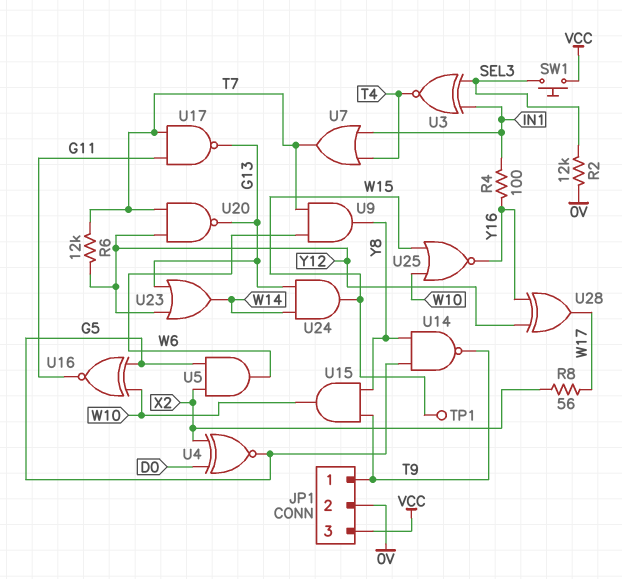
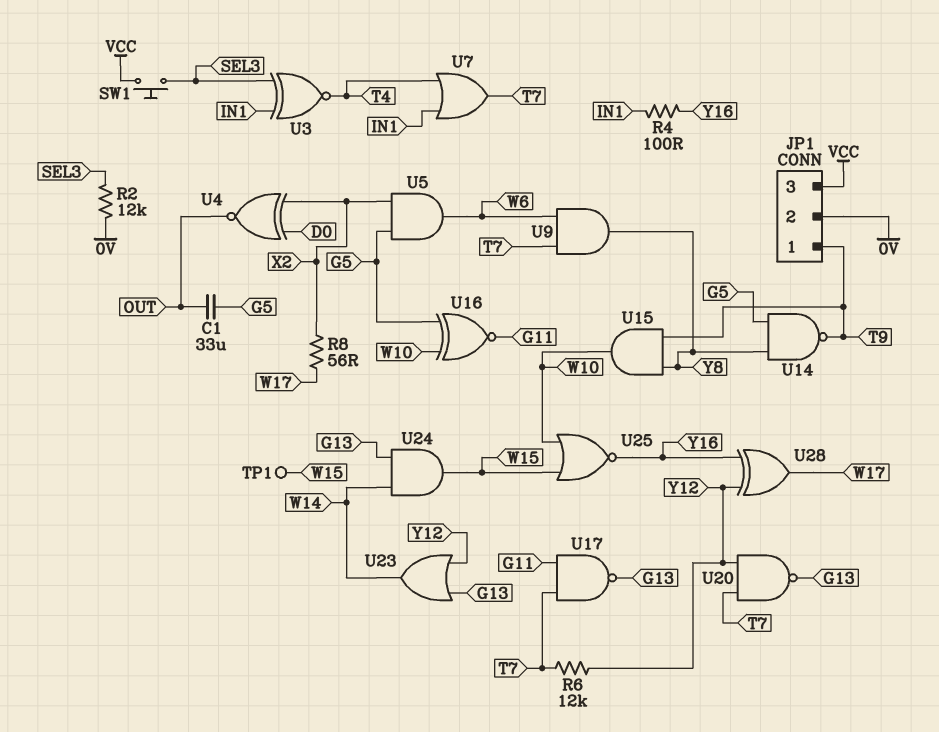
C1: none -> 33uF (G5, OUT)
U4: XNOR (in D0, in X2, out G5) -> XNOR (in D0, in X2, out OUT)

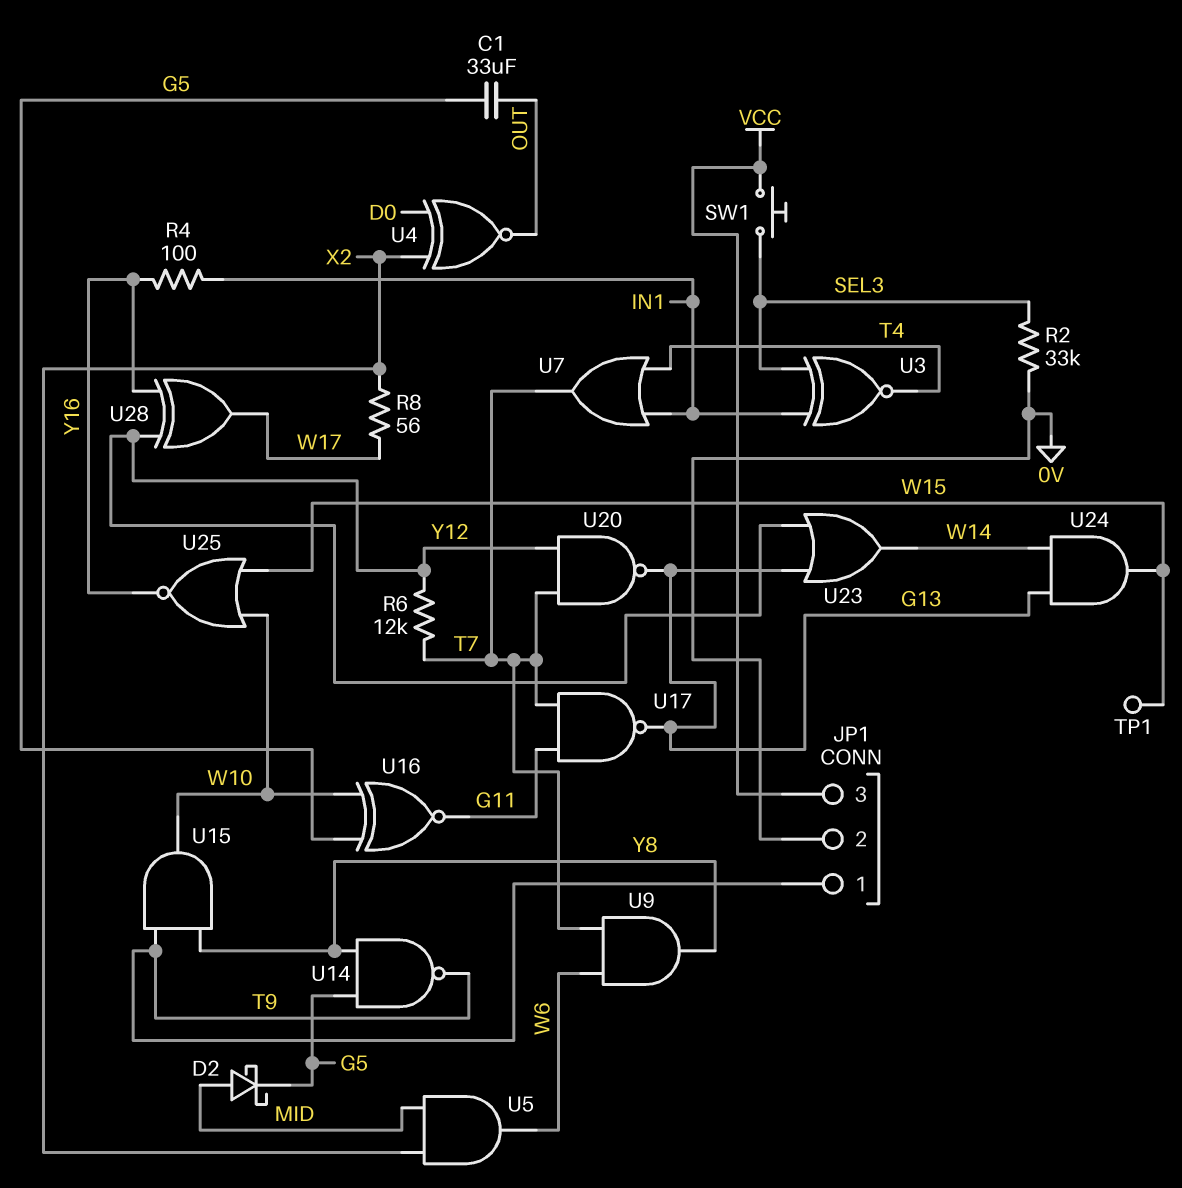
D2: none -> schottky (A MID, K G5)
R2: 12k (0V, SEL3) -> 33k (0V, SEL3)
U5: AND (in G5, in X2, out W6) -> AND (in MID, in X2, out W6)

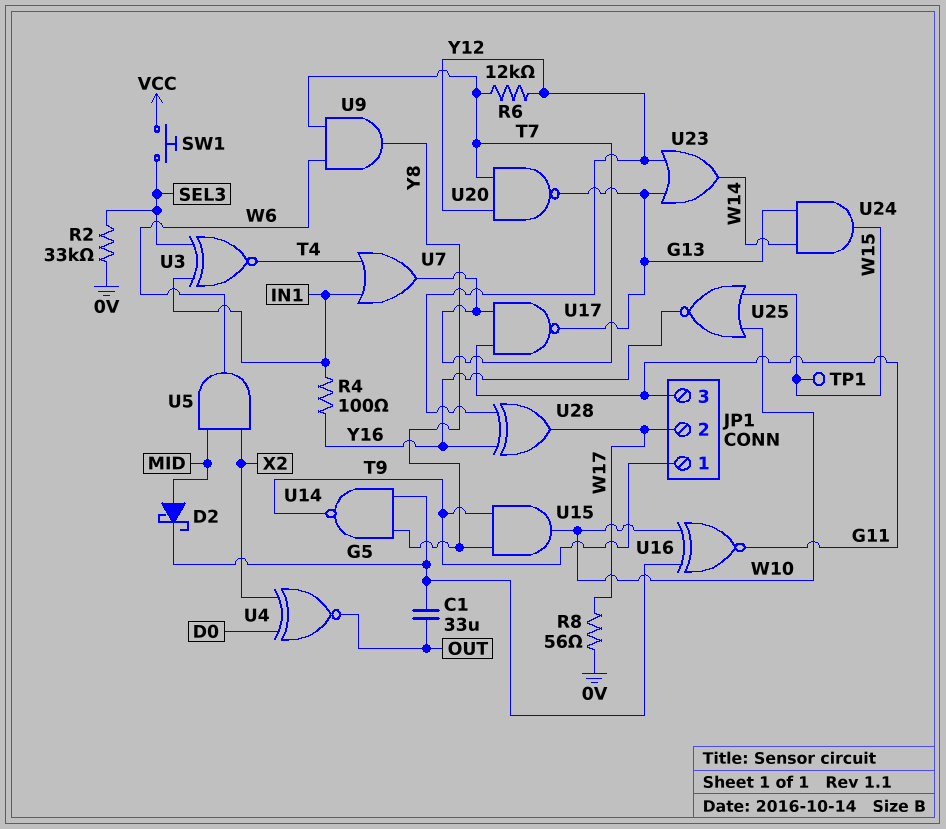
JP1 pin 2: 0V -> W17
JP1 pin 3: VCC -> G11
R8: 56 (W17, X2) -> 56 (0V, W17)

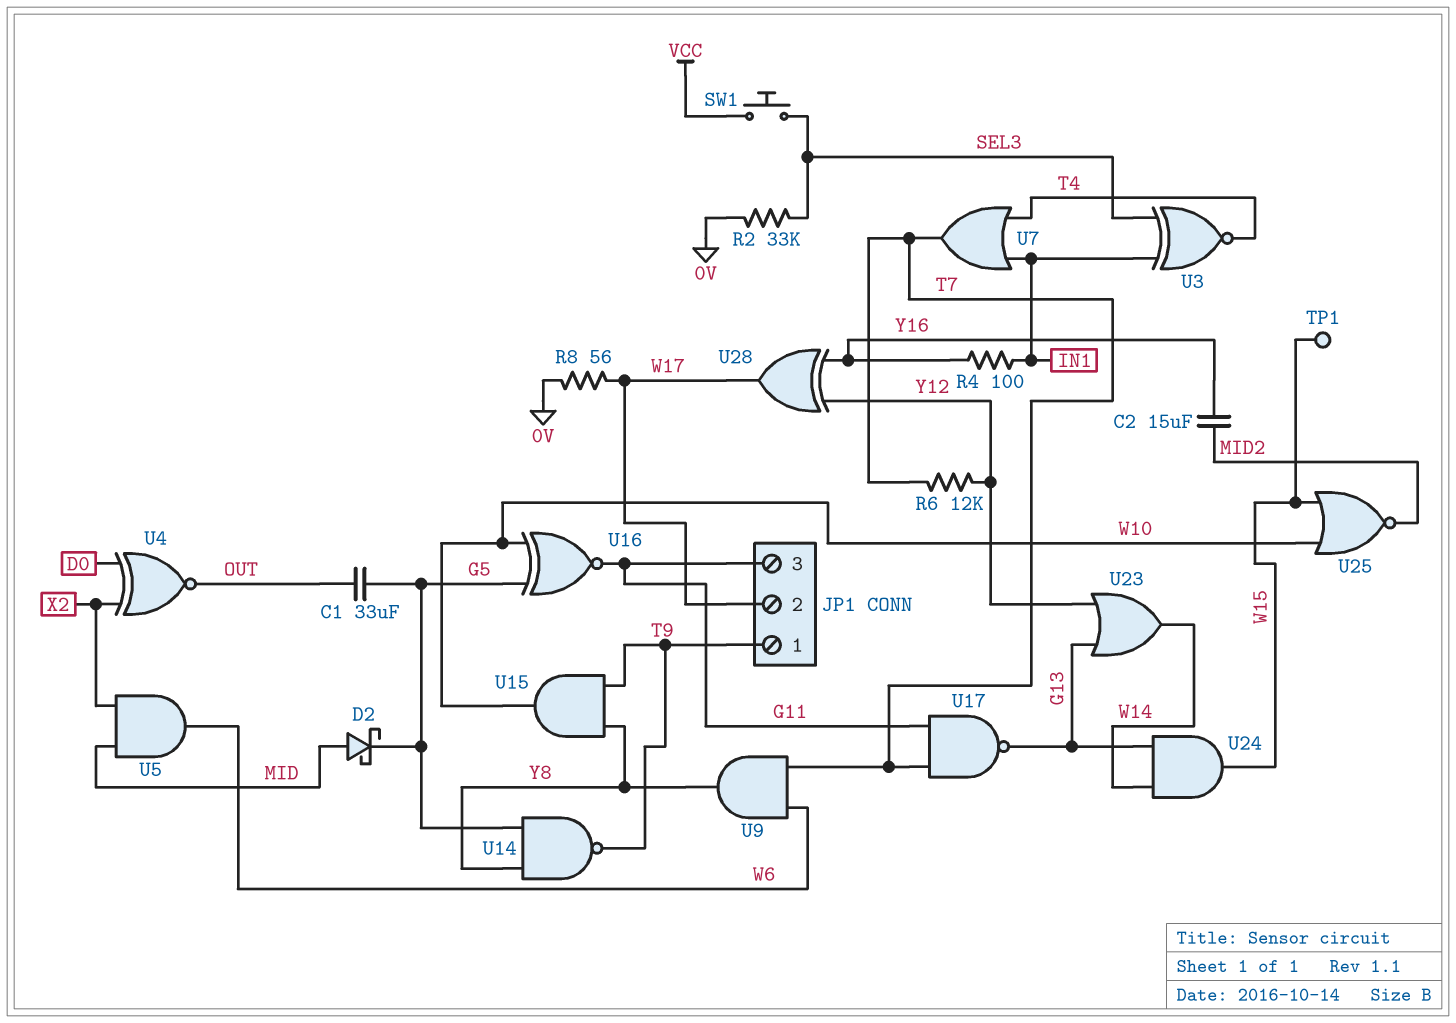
C2: none -> 15uF (MID2, Y16)
U20: NAND (in T7, in Y12, out G13) -> none
U25: NOR (in W10, in W15, out Y16) -> NOR (in W10, in W15, out MID2)

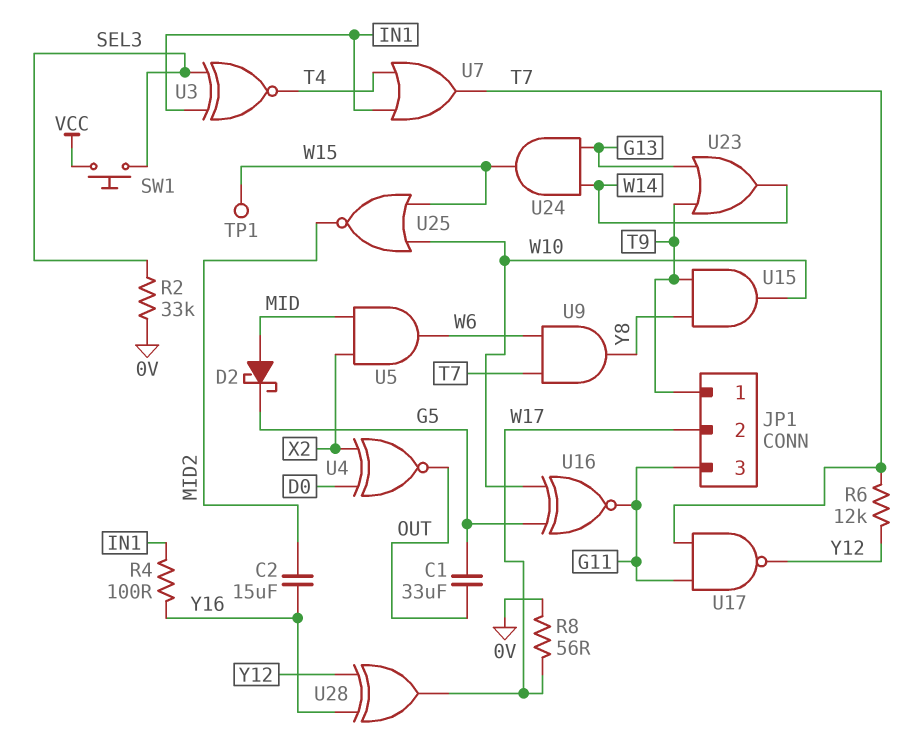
U14: NAND (in G5, in Y8, out T9) -> none
U17: NAND (in G11, in T7, out G13) -> NAND (in G11, in T7, out Y12)
U23: OR (in G13, in Y12, out W14) -> OR (in G13, in T9, out W14)

